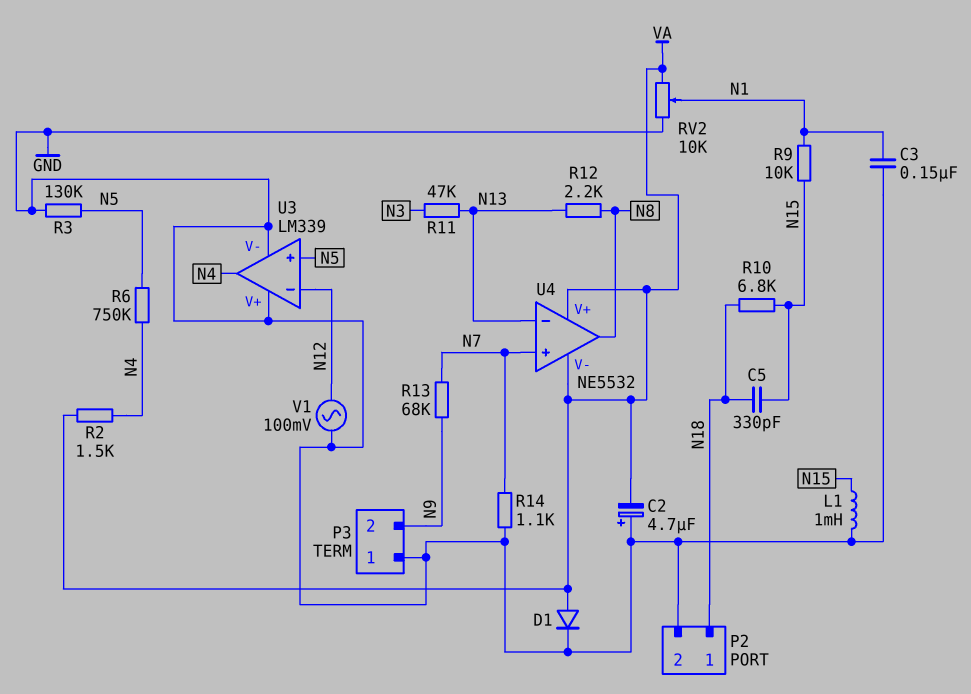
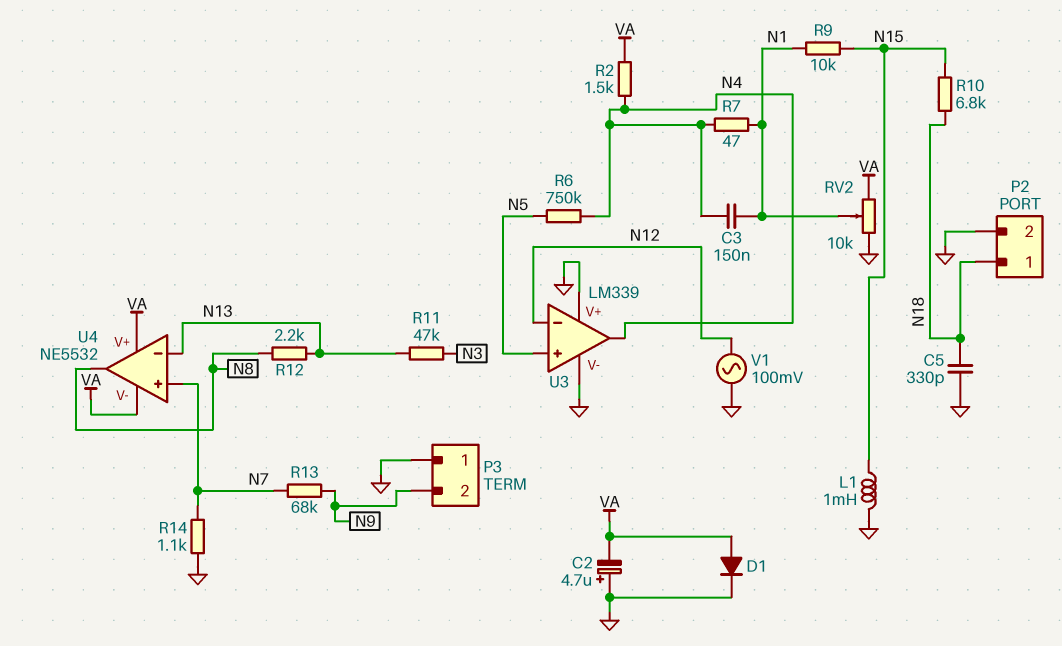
C3: 150nF (GND, N1) -> 150nF (N1, N4)
C5: 330pF (N15, N18) -> 330pF (GND, N18)
R3: 130k (GND, N5) -> none
R7: none -> 47 (N1, N4)

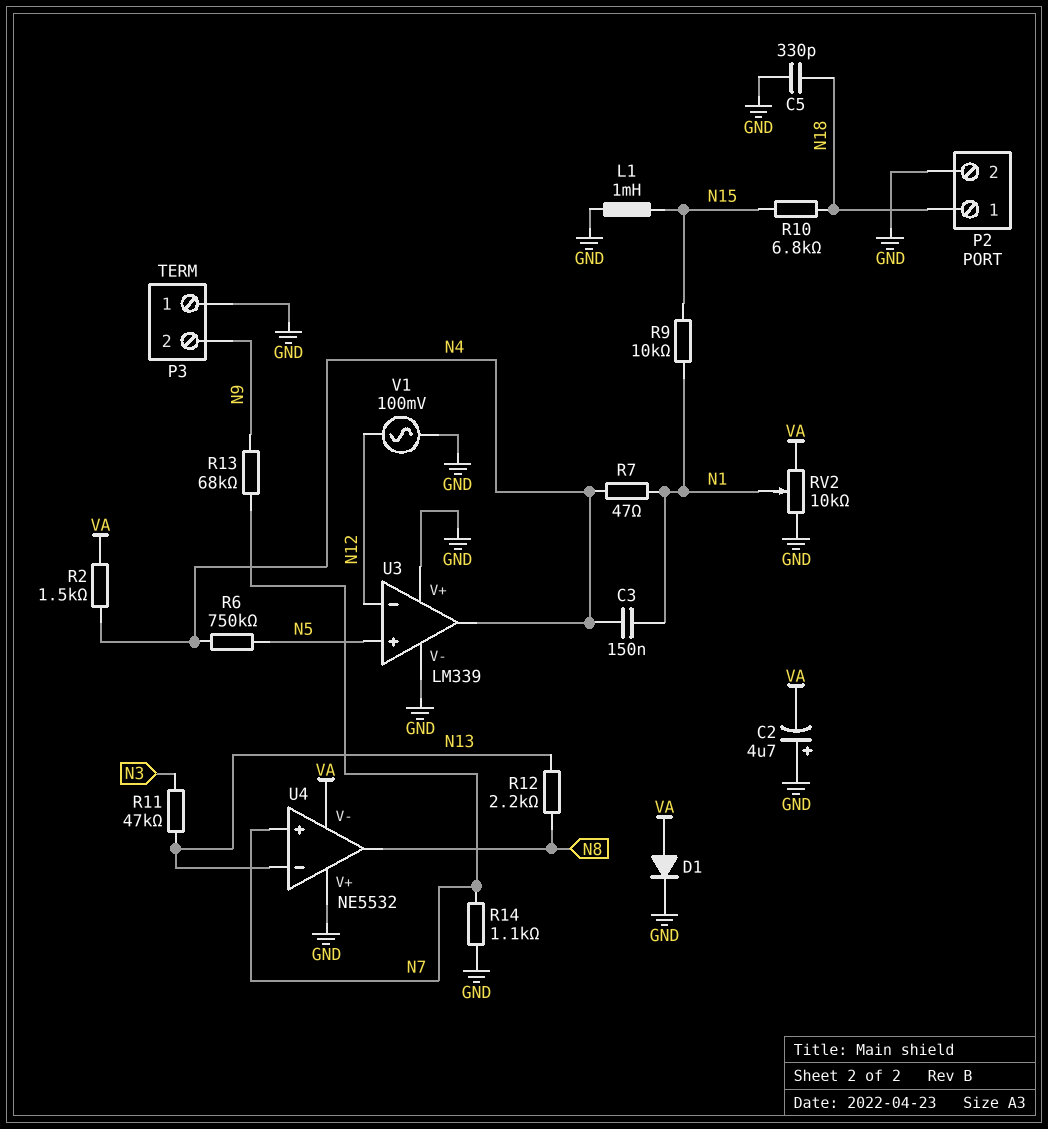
U4 pin V+: VA -> GND

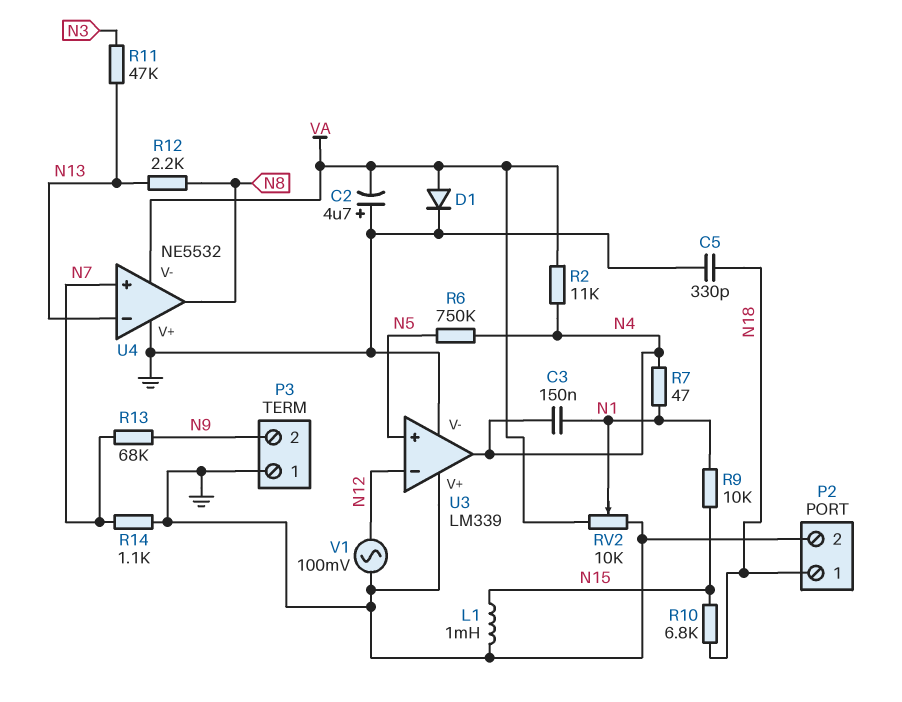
R2: 1.5k (N4, VA) -> 11k (N4, VA)

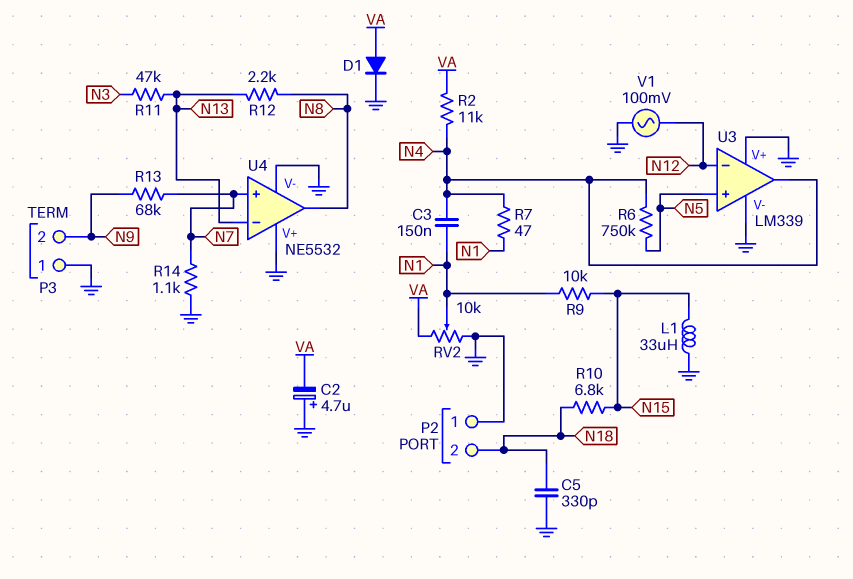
L1: 1mH (GND, N15) -> 33uH (GND, N15)
P2 pin 1: N18 -> GND
P2 pin 2: GND -> N18
U4 pin V-: VA -> GND

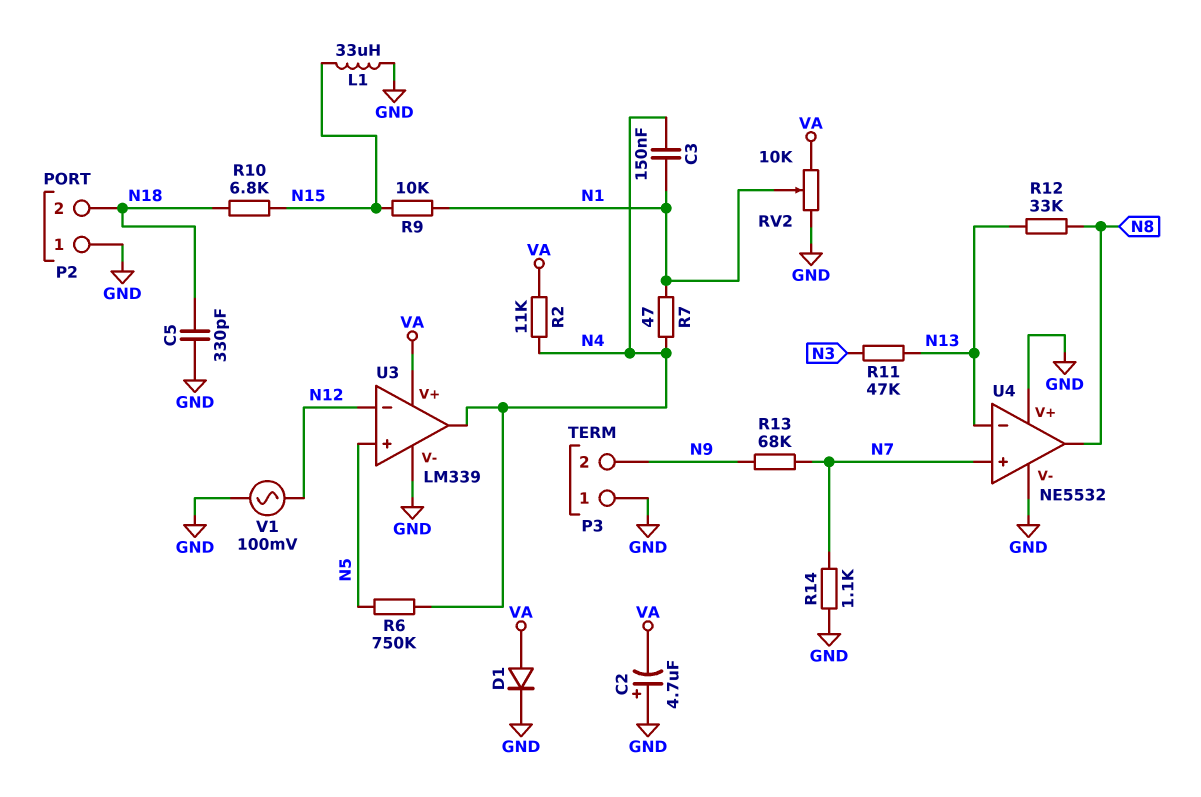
R12: 2.2k (N8, N13) -> 33k (N8, N13)
U3 pin V+: GND -> VA

